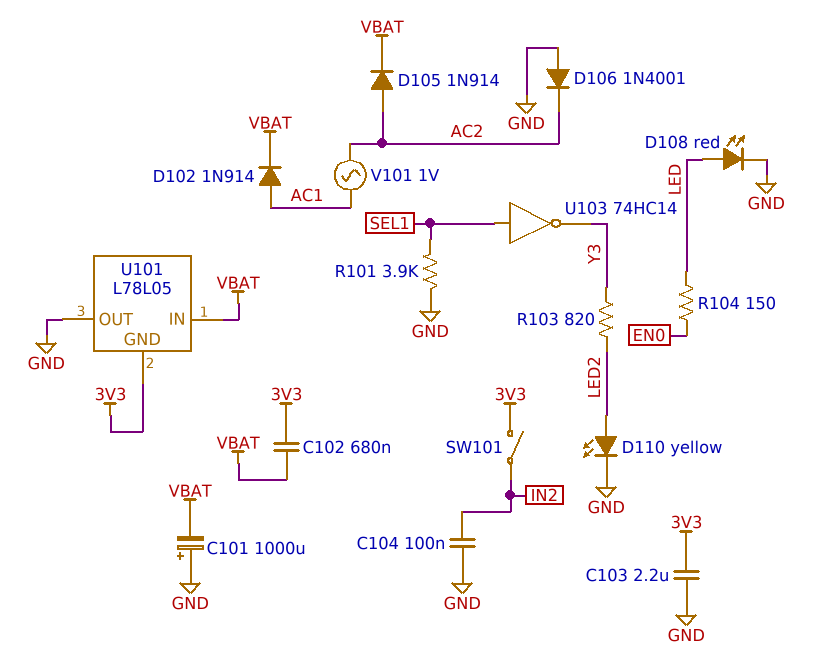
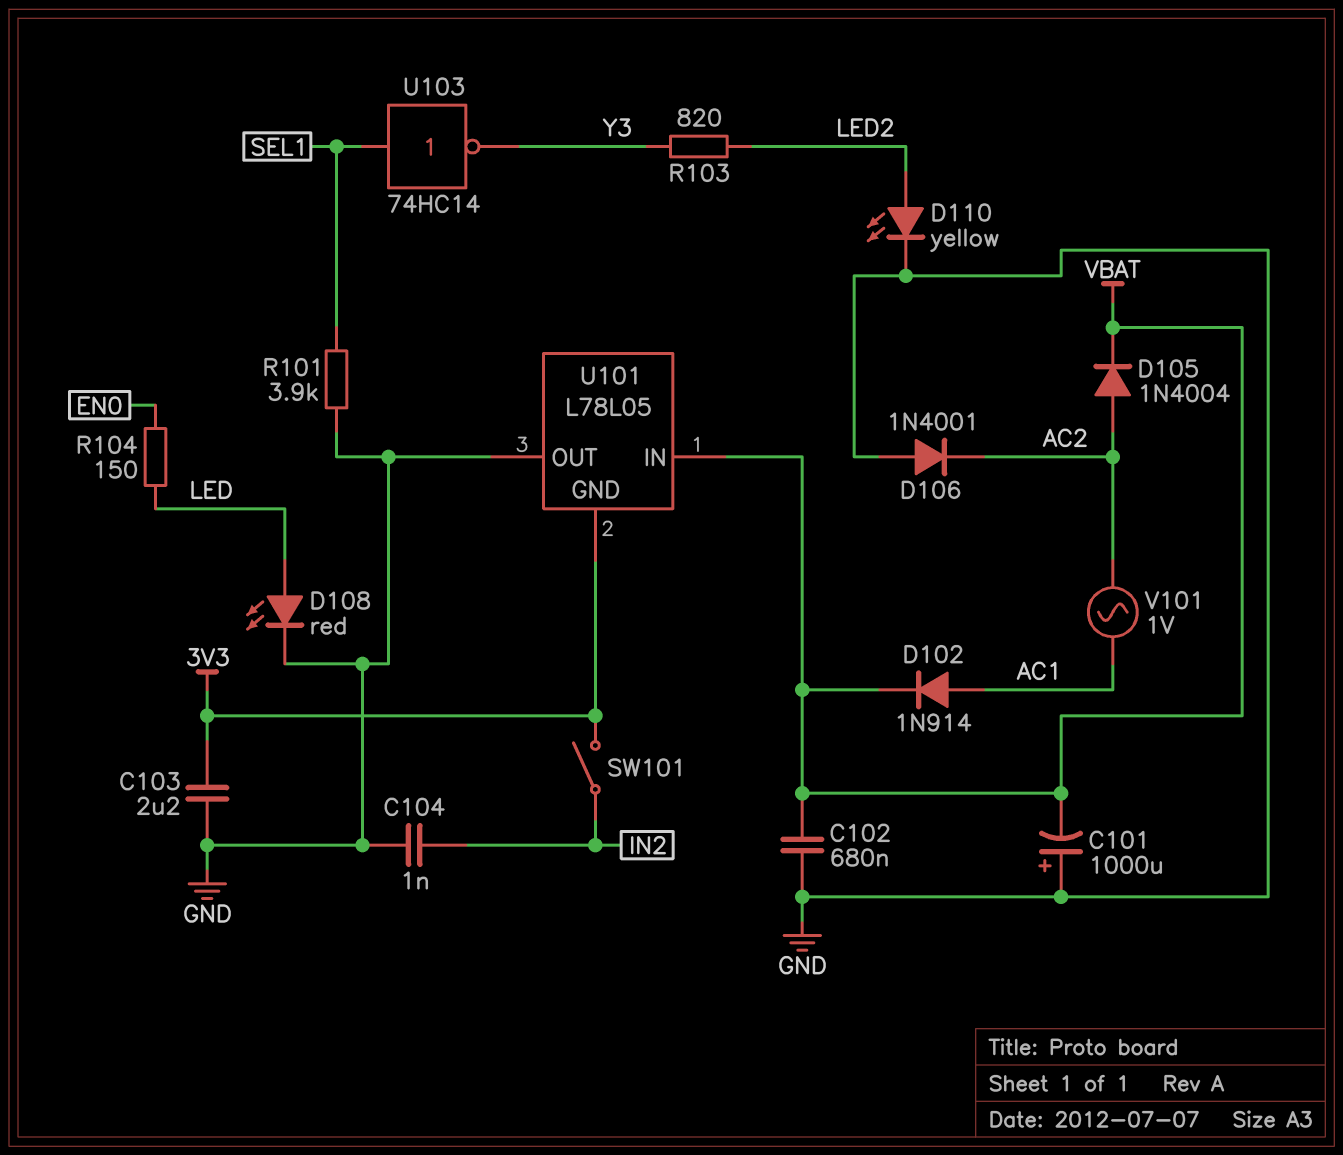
C102: 680nF (3V3, VBAT) -> 680nF (GND, VBAT)
C104: 100nF (GND, IN2) -> 1nF (GND, IN2)
D105: diode 1N914 (A AC2, K VBAT) -> diode 1N4004 (A AC2, K VBAT)

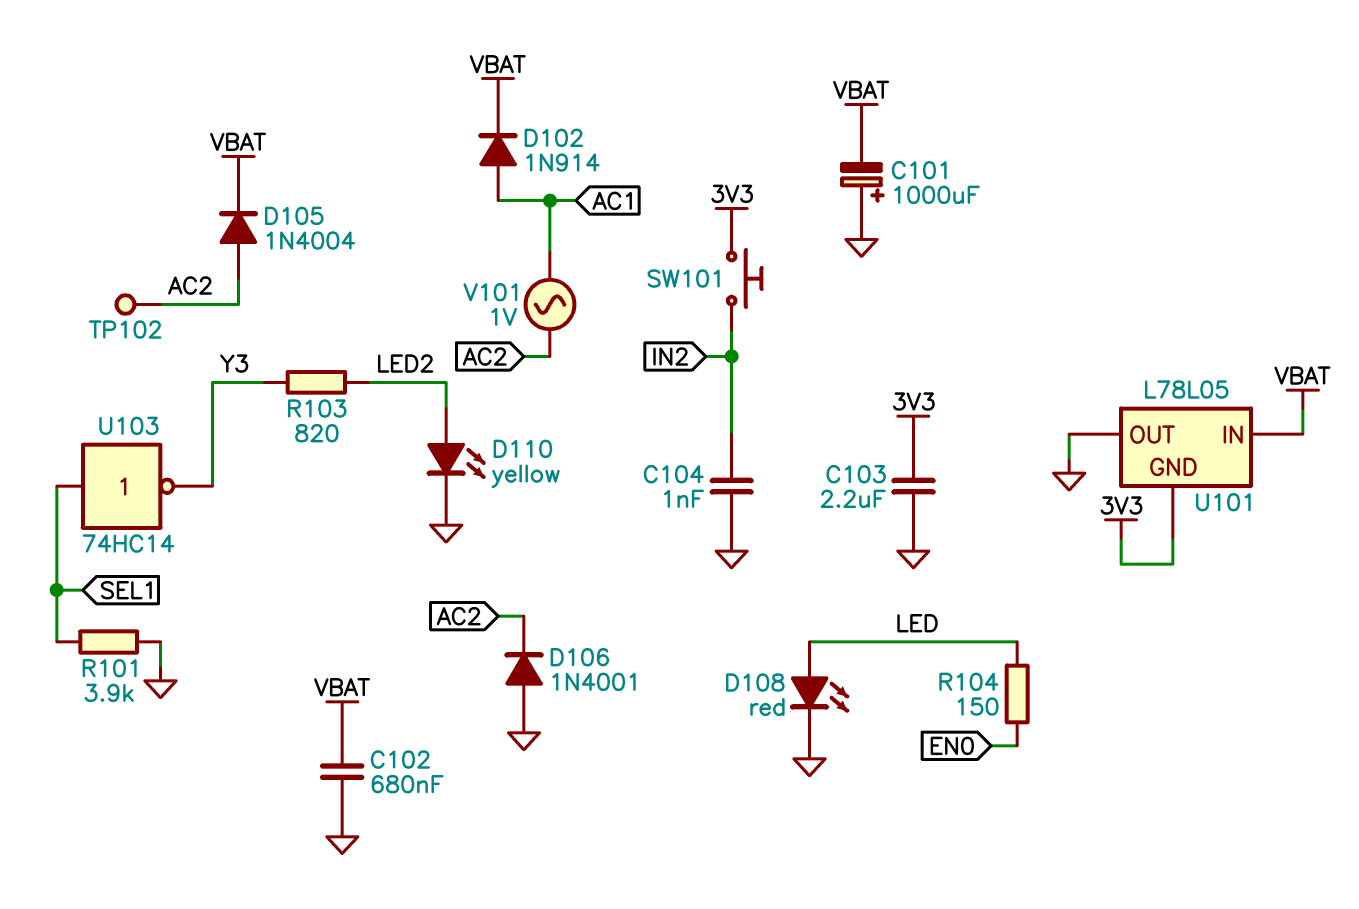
SW101: switch (3V3, IN2) -> button (3V3, IN2)
TP102: none -> test point (AC2)

